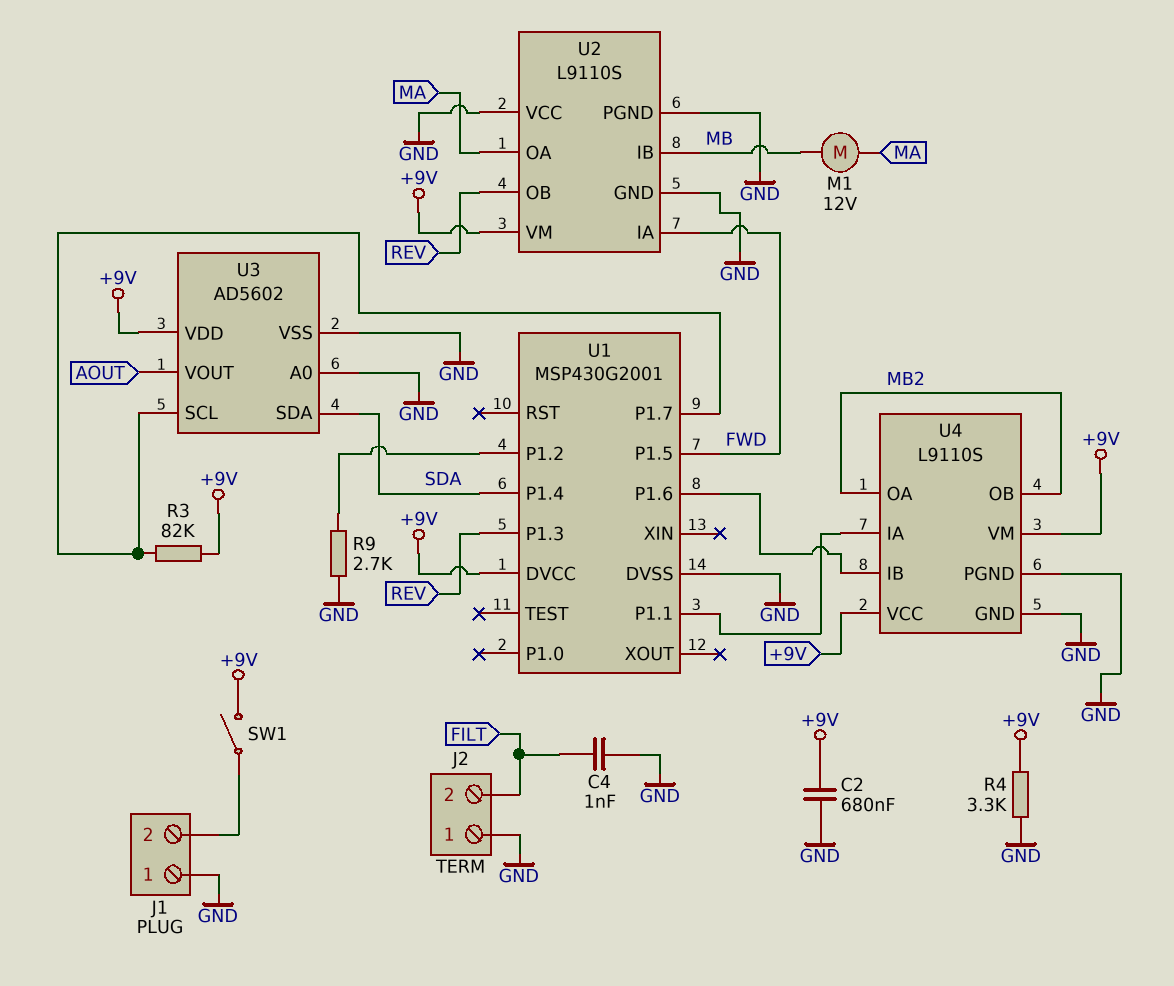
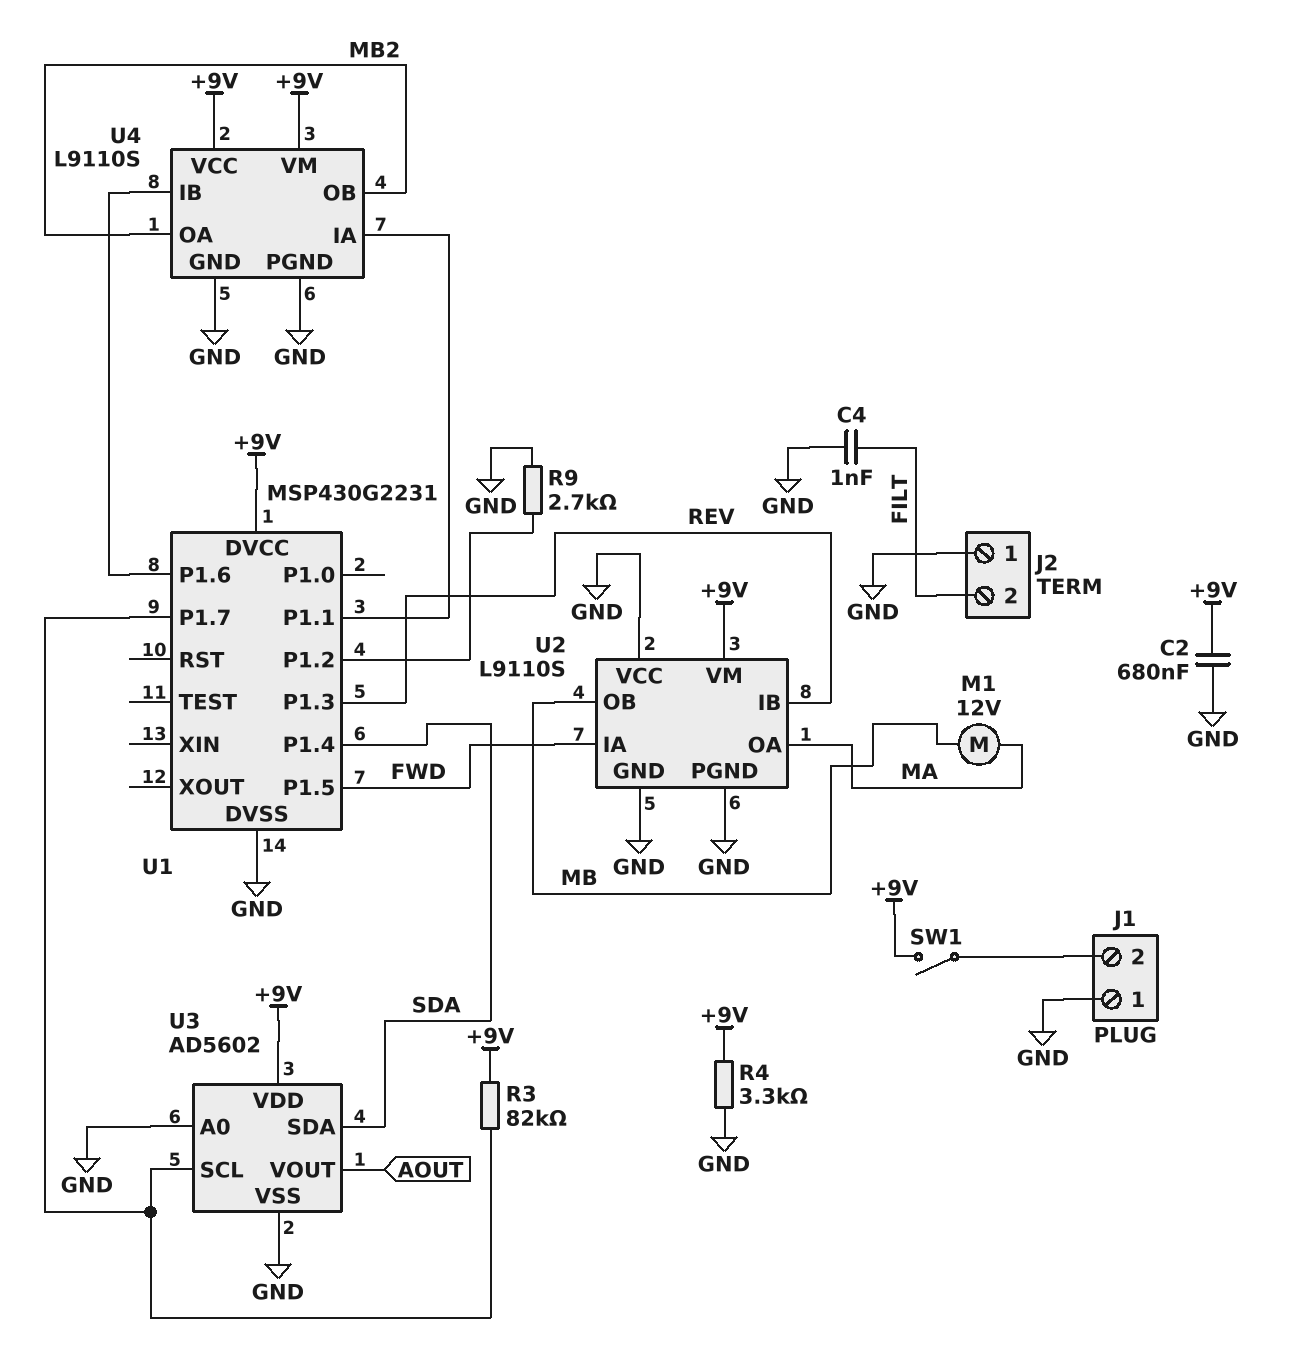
U1: MSP430G2001 -> MSP430G2231
U2 pin IB: MB -> REV
U2 pin OB: REV -> MB

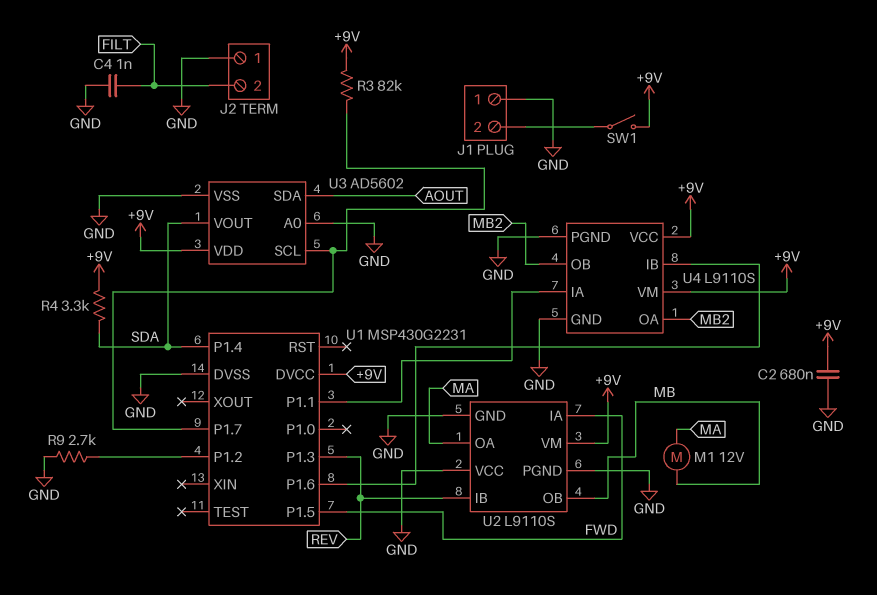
R4: 3.3k (+9V, GND) -> 3.3k (+9V, SDA)
U3 pin SDA: SDA -> AOUT
U3 pin VOUT: AOUT -> SDA

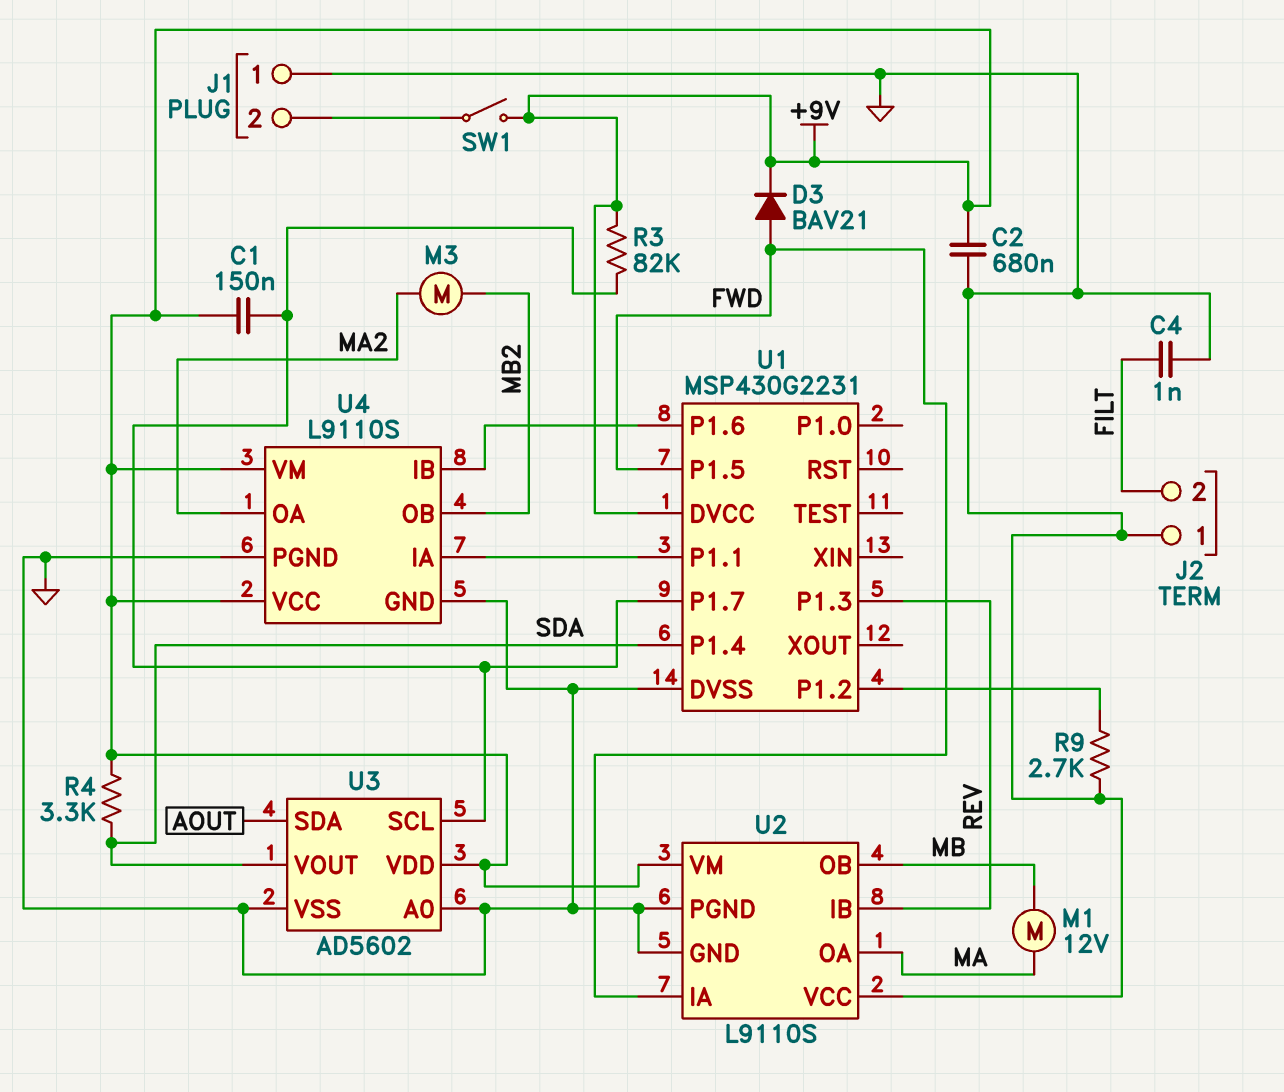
C1: none -> 150nF (+9V, U1/P1.7)
D3: none -> diode BAV21 (A FWD, K +9V)
M3: none -> motor (MA2, MB2)
U4 pin OA: MB2 -> MA2

